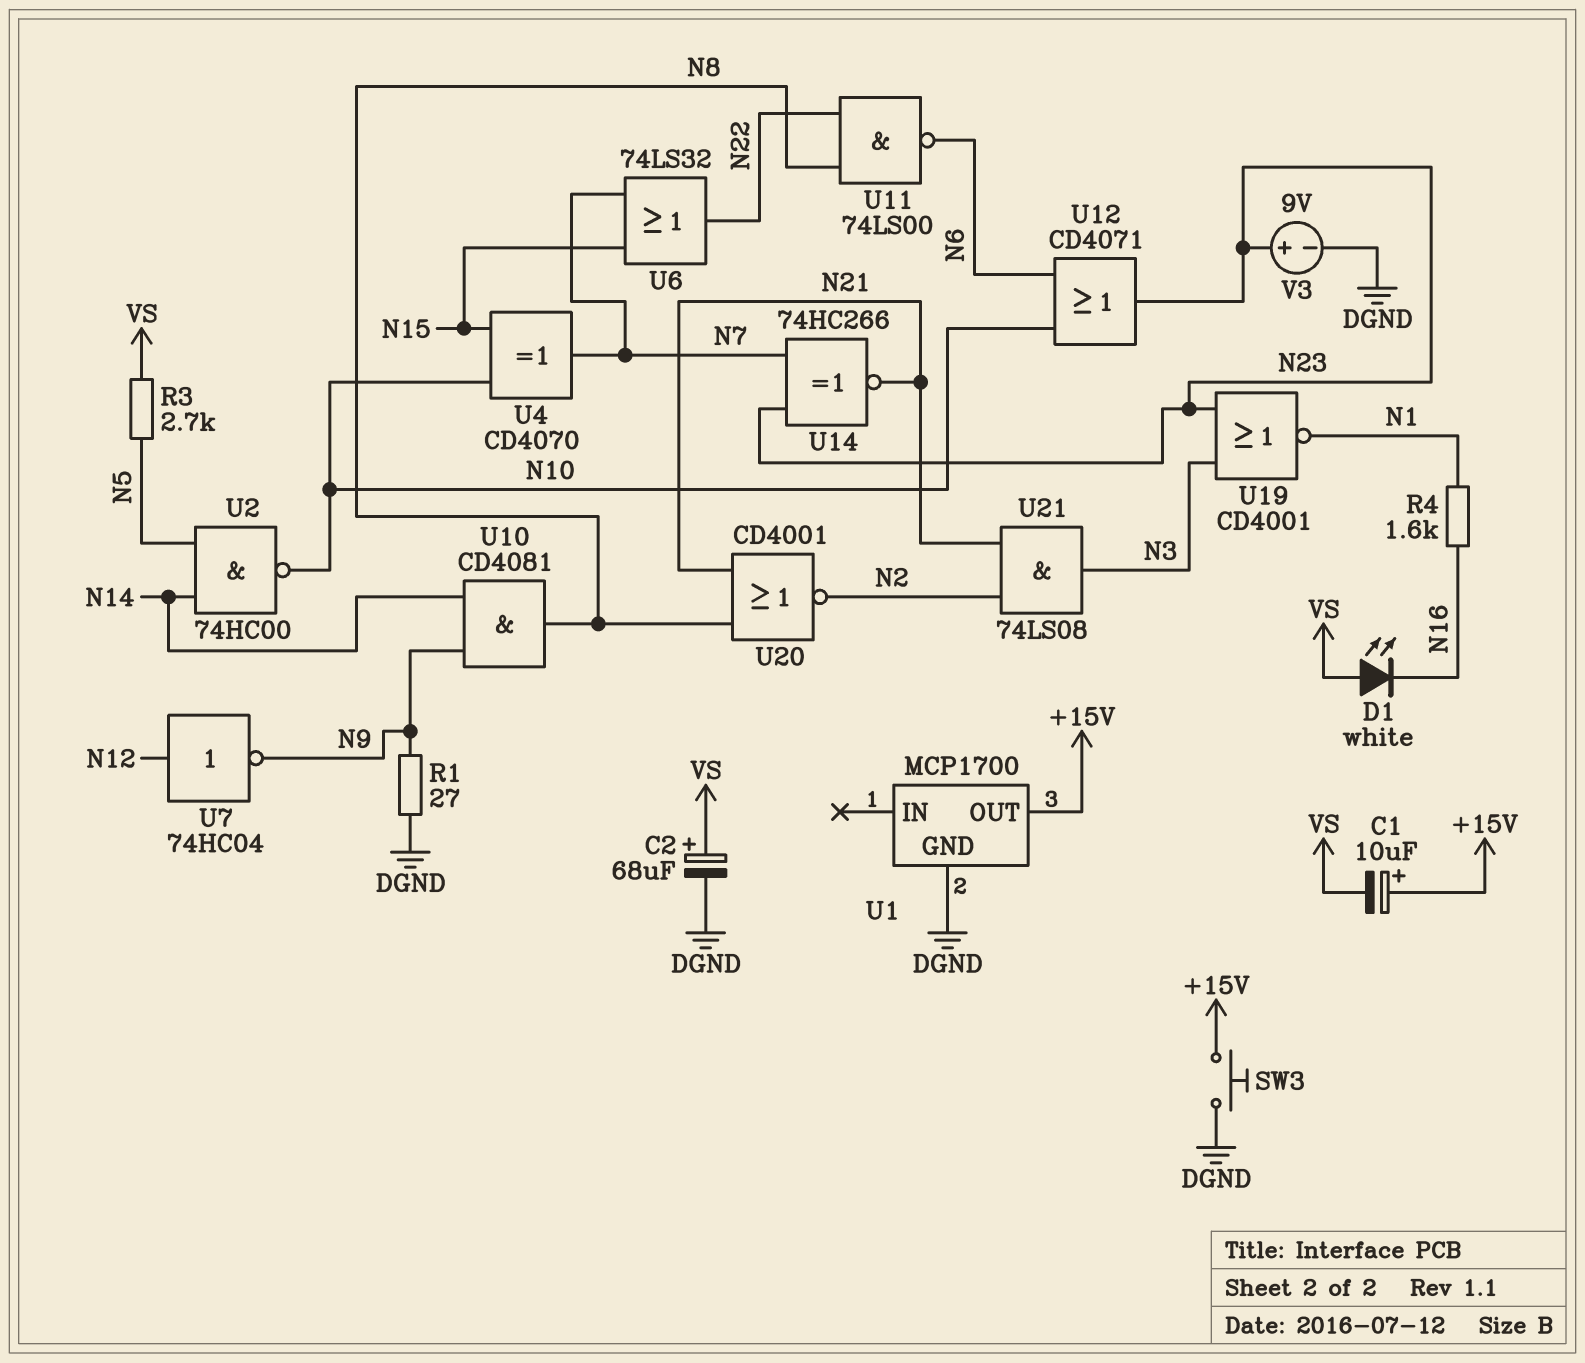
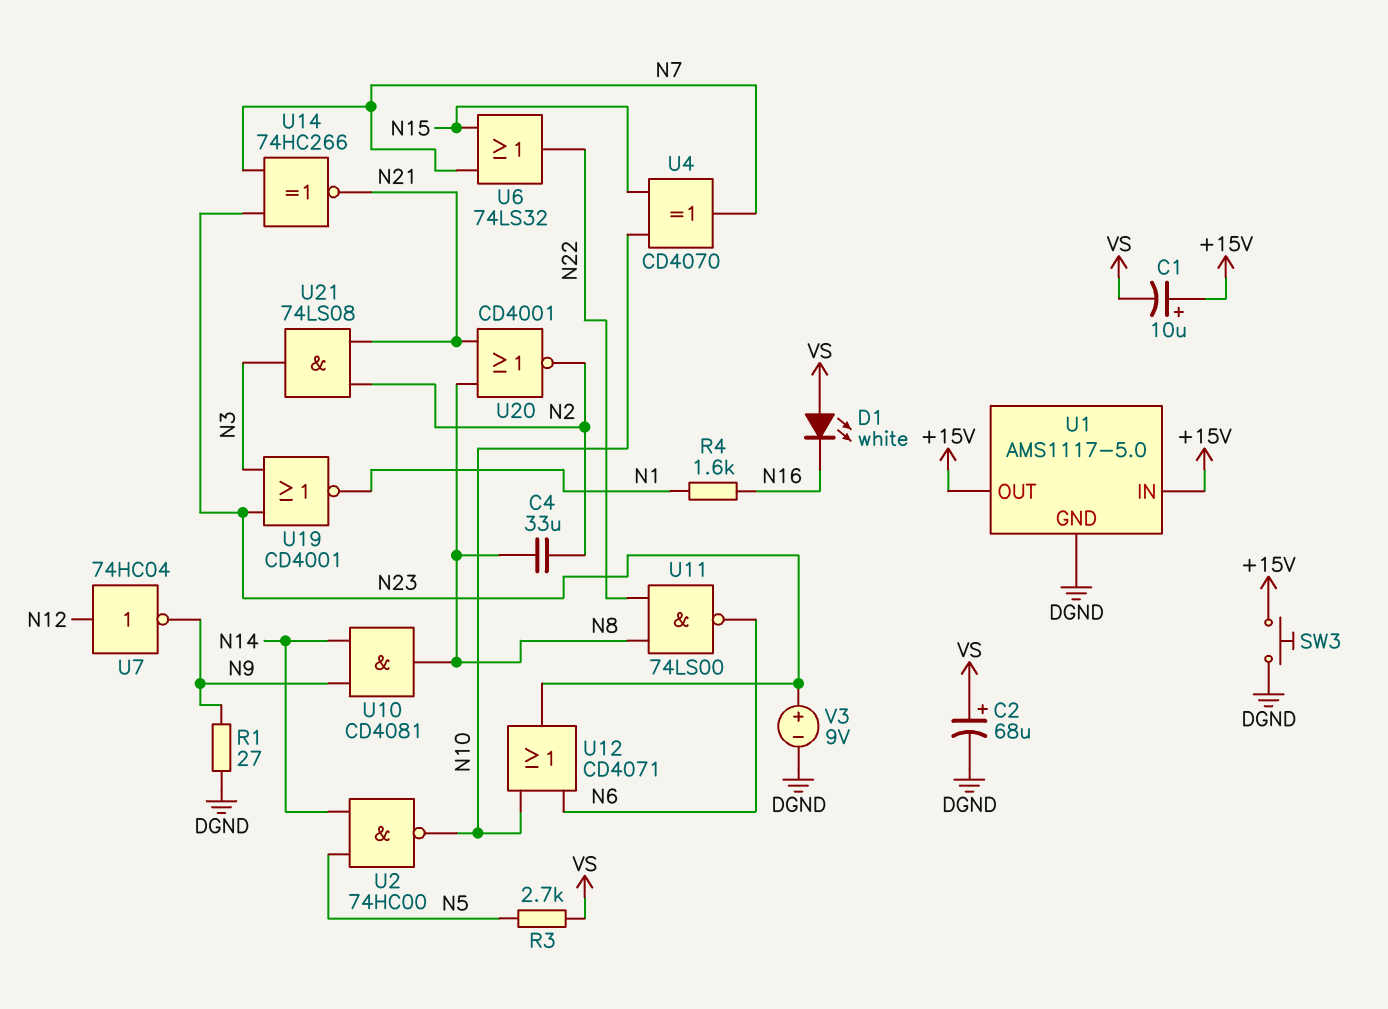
C4: none -> 33uF (N2, N8)
U1: MCP1700 -> AMS1117-5.0
U1 pin IN: none -> +15V

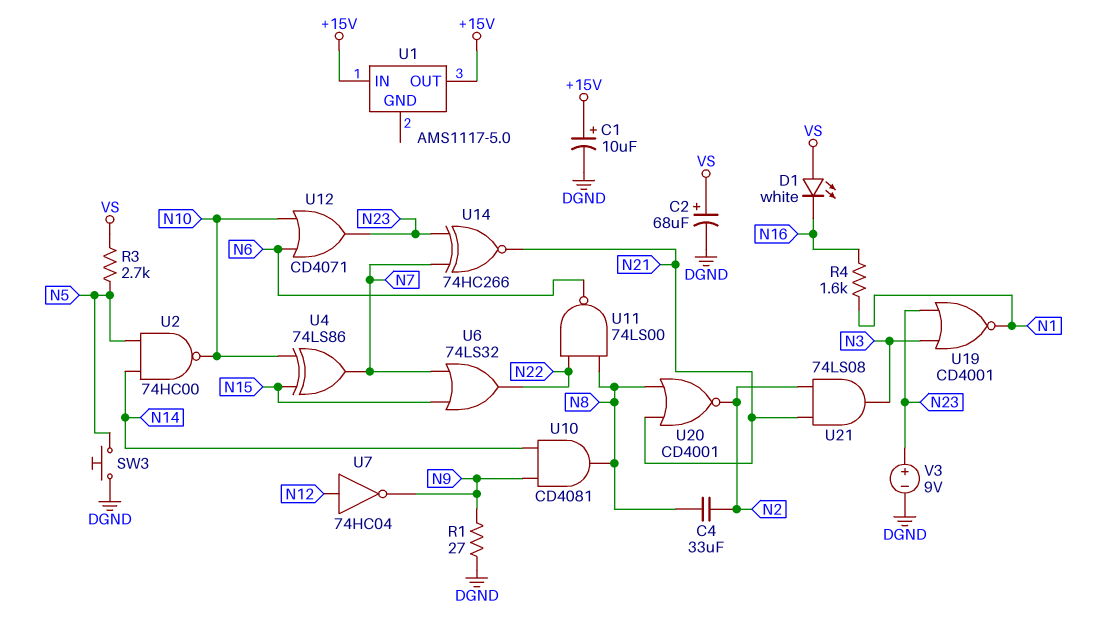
C1: 10uF (plus +15V, minus VS) -> 10uF (plus +15V, minus DGND)
SW3: button (+15V, DGND) -> button (DGND, N5)
U1 pin GND: DGND -> none
U4: XOR CD4070 (in N10, in N15, out N7) -> XOR 74LS86 (in N10, in N15, out N7)

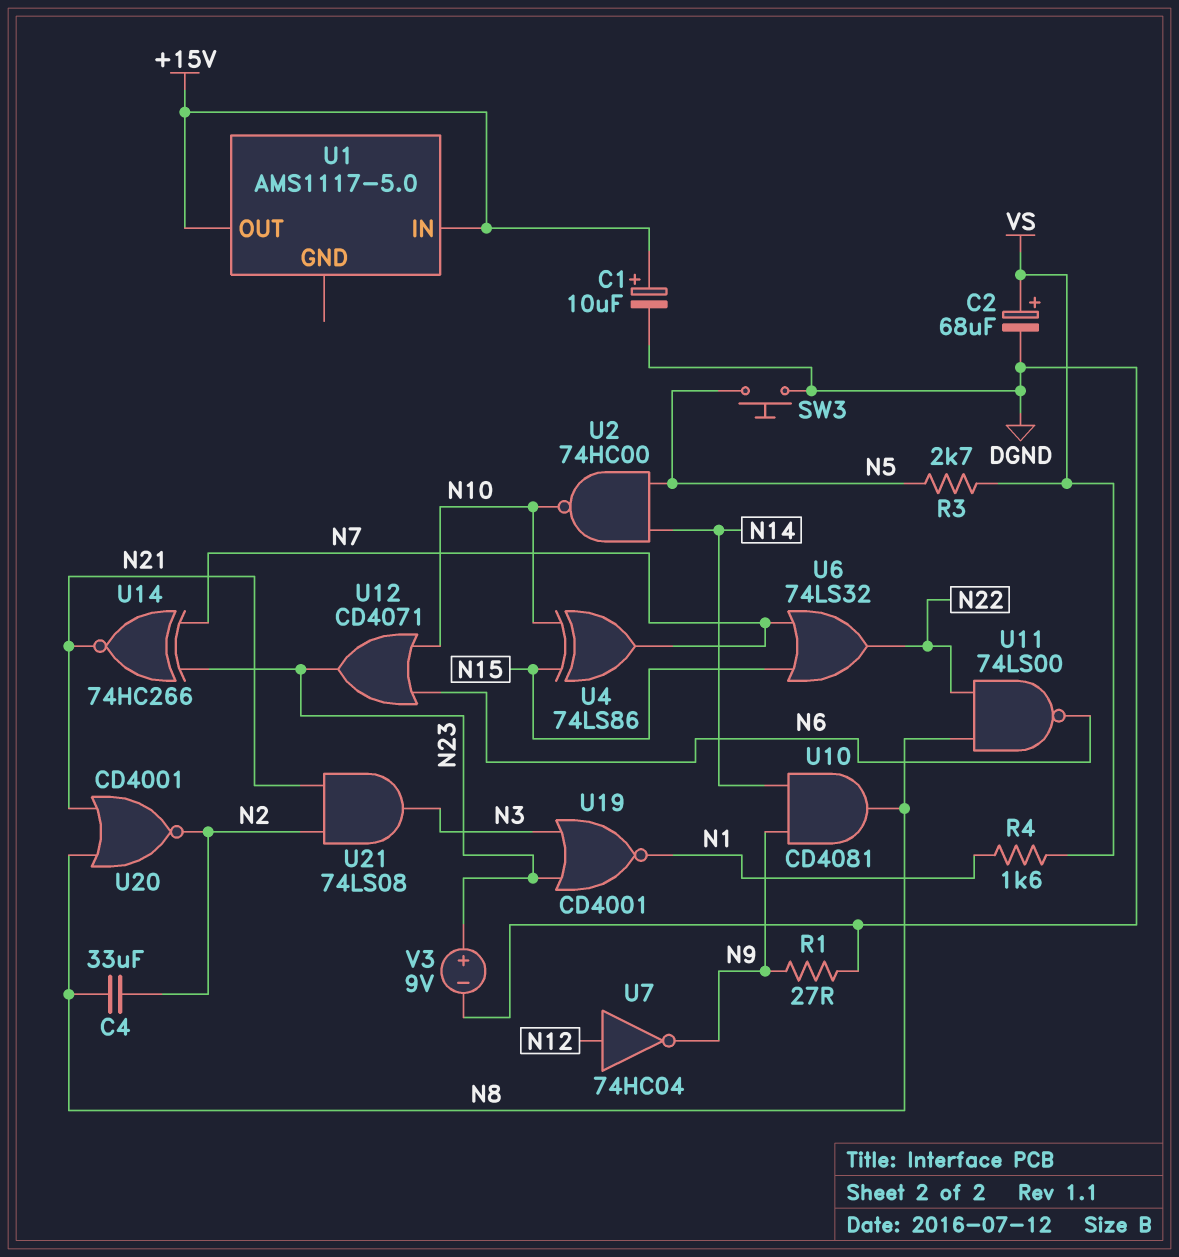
D1: LED white (A VS, K N16) -> none
R4: 1.6k (N1, N16) -> 1.6k (N1, VS)

